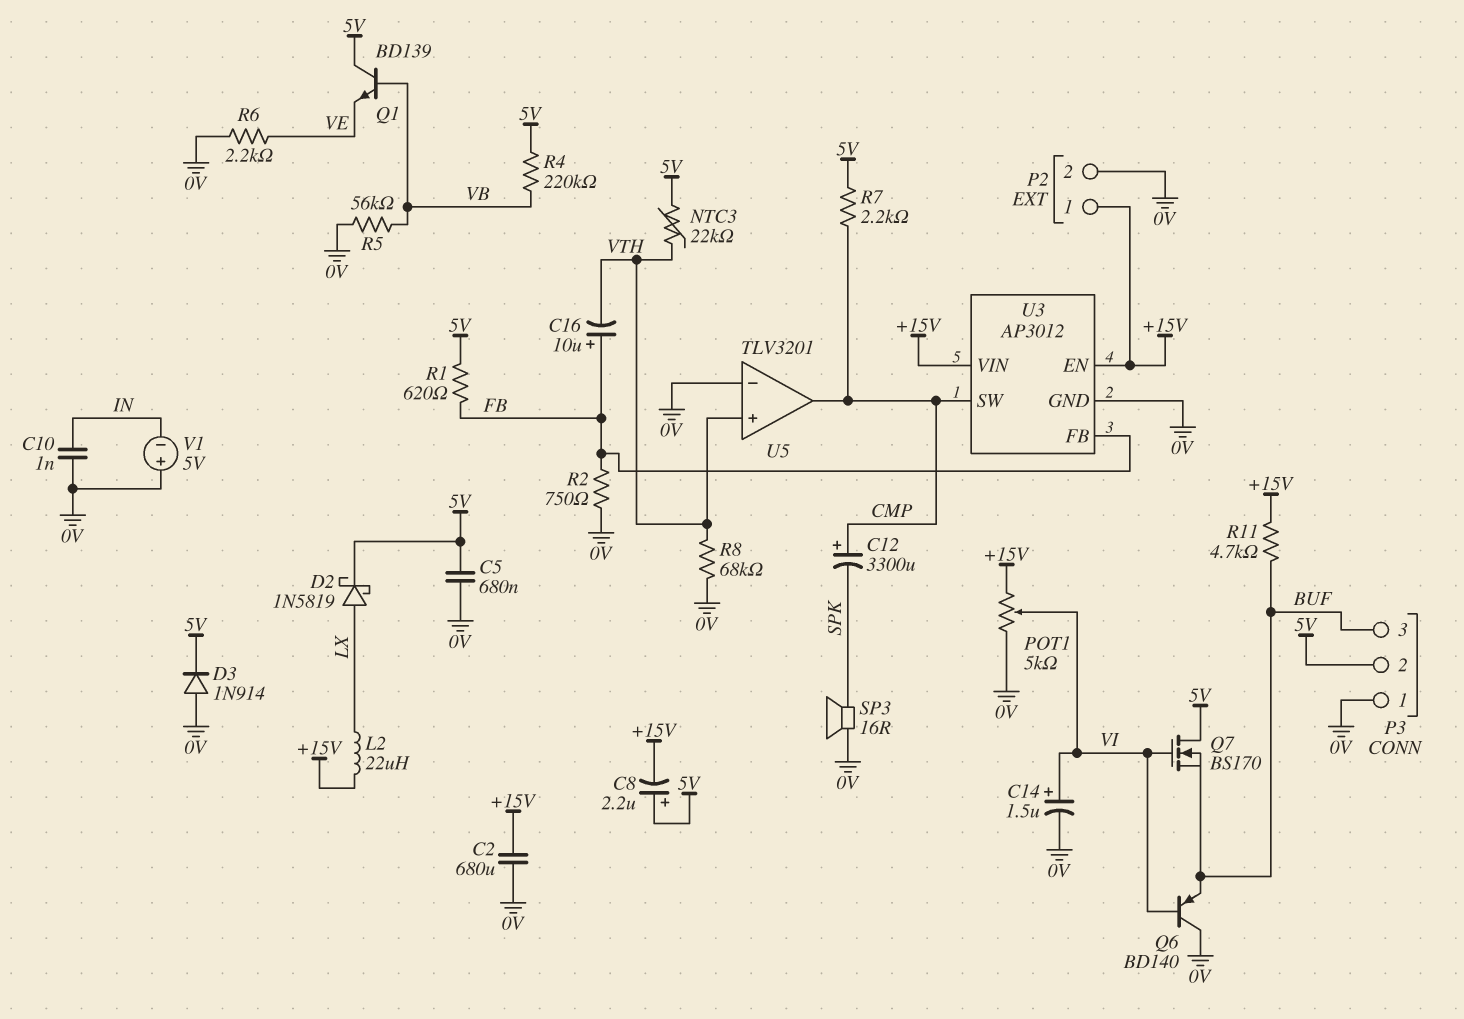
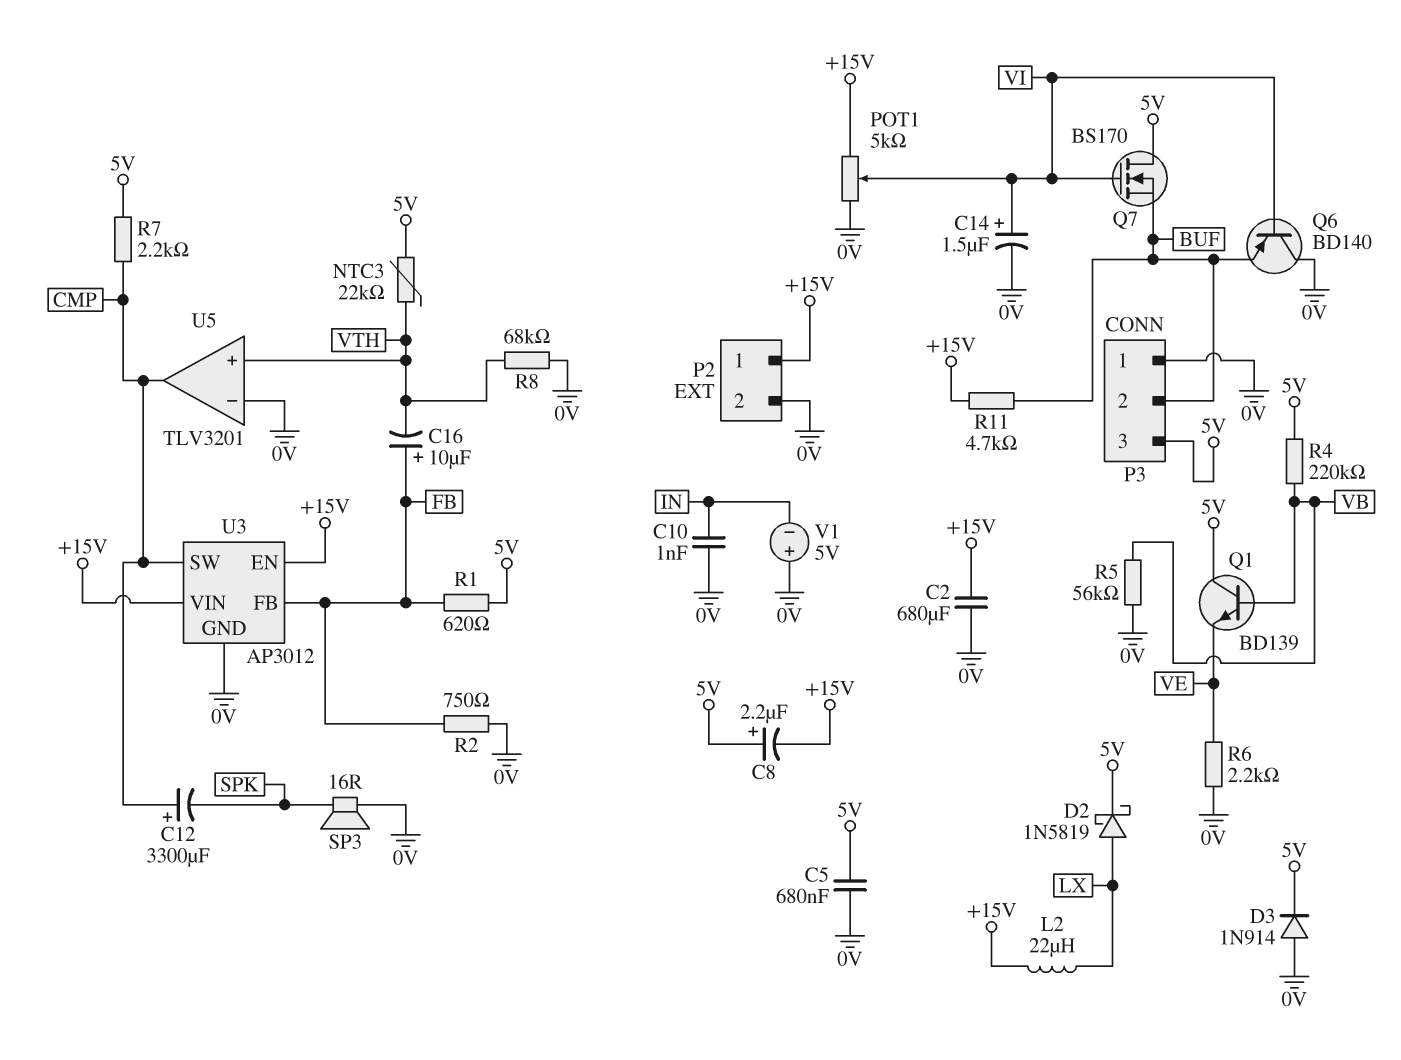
P3 pin 2: 5V -> BUF
P3 pin 3: BUF -> 5V

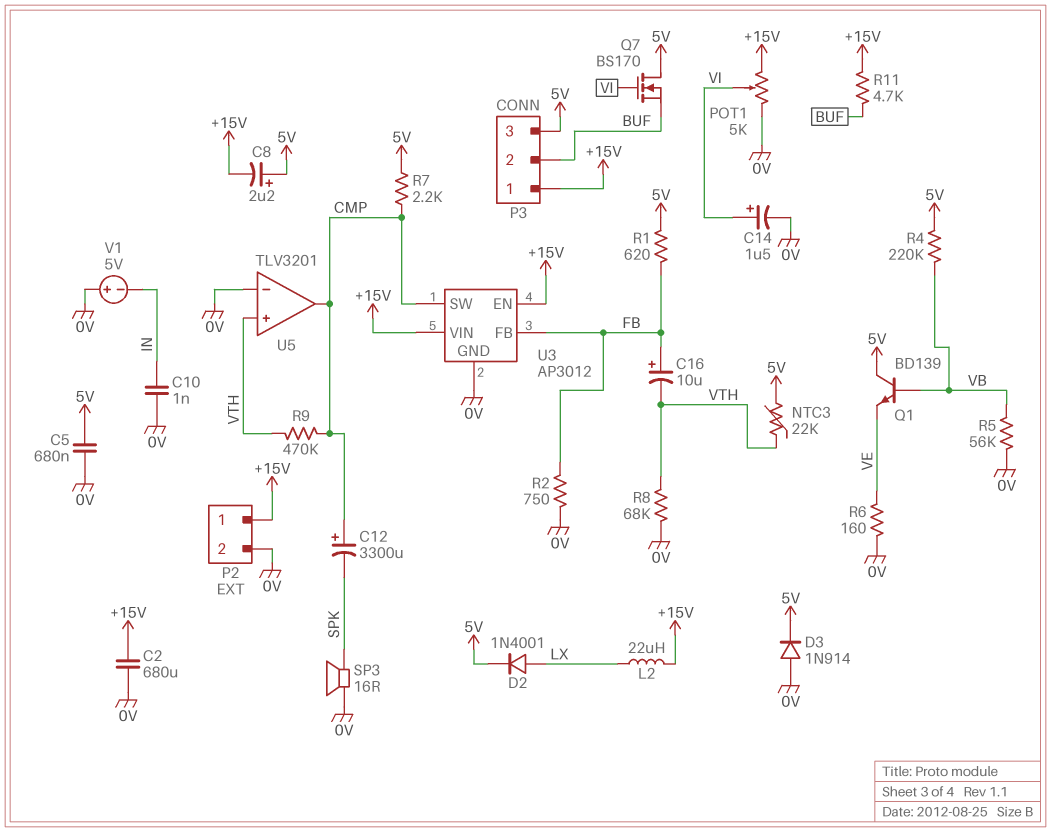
D2: schottky 1N5819 (A LX, K 5V) -> diode 1N4001 (A LX, K 5V)
P3 pin 1: 0V -> +15V
Q6: PNP BD140 (B VI, C 0V, E BUF) -> none
R6: 2.2k (0V, VE) -> 160 (0V, VE)
R9: none -> 470k (CMP, VTH)

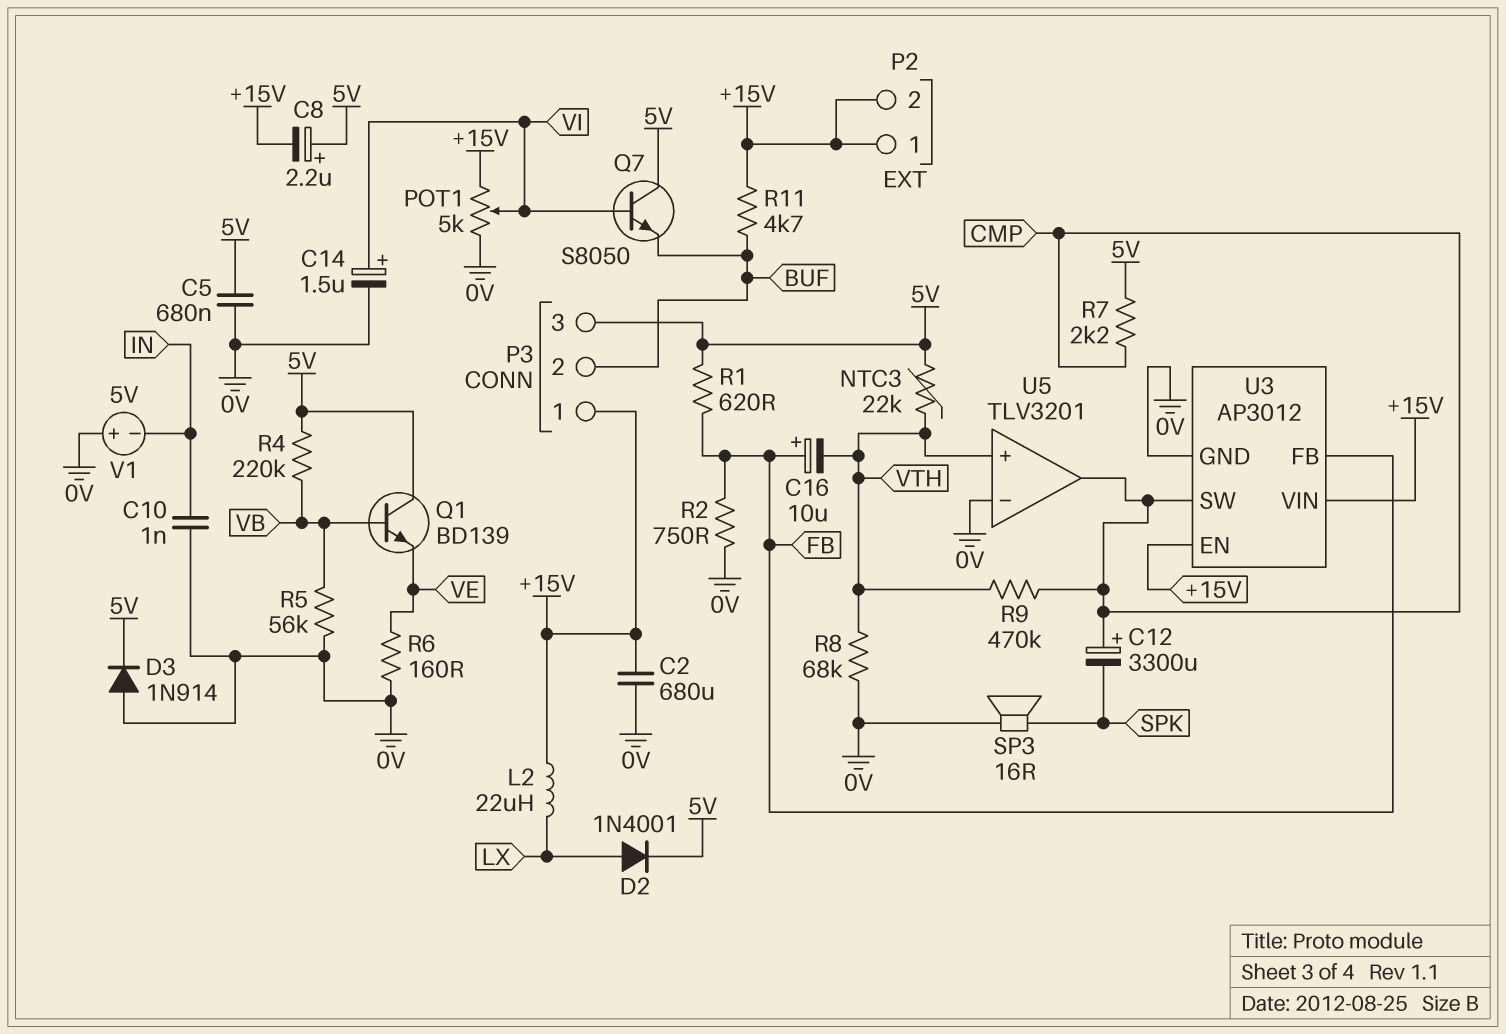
P2 pin 2: 0V -> +15V
Q7: NMOS BS170 (G VI, D 5V, S BUF) -> NPN S8050 (B VI, C 5V, E BUF)

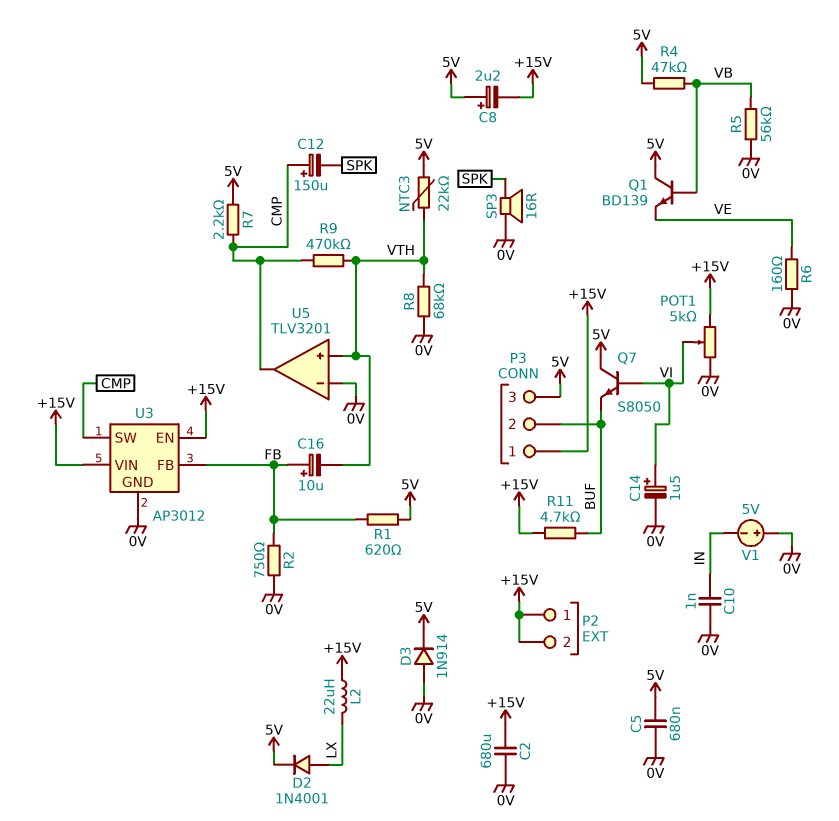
C12: 3300uF (plus CMP, minus SPK) -> 150uF (plus CMP, minus SPK)
R4: 220k (5V, VB) -> 47k (5V, VB)

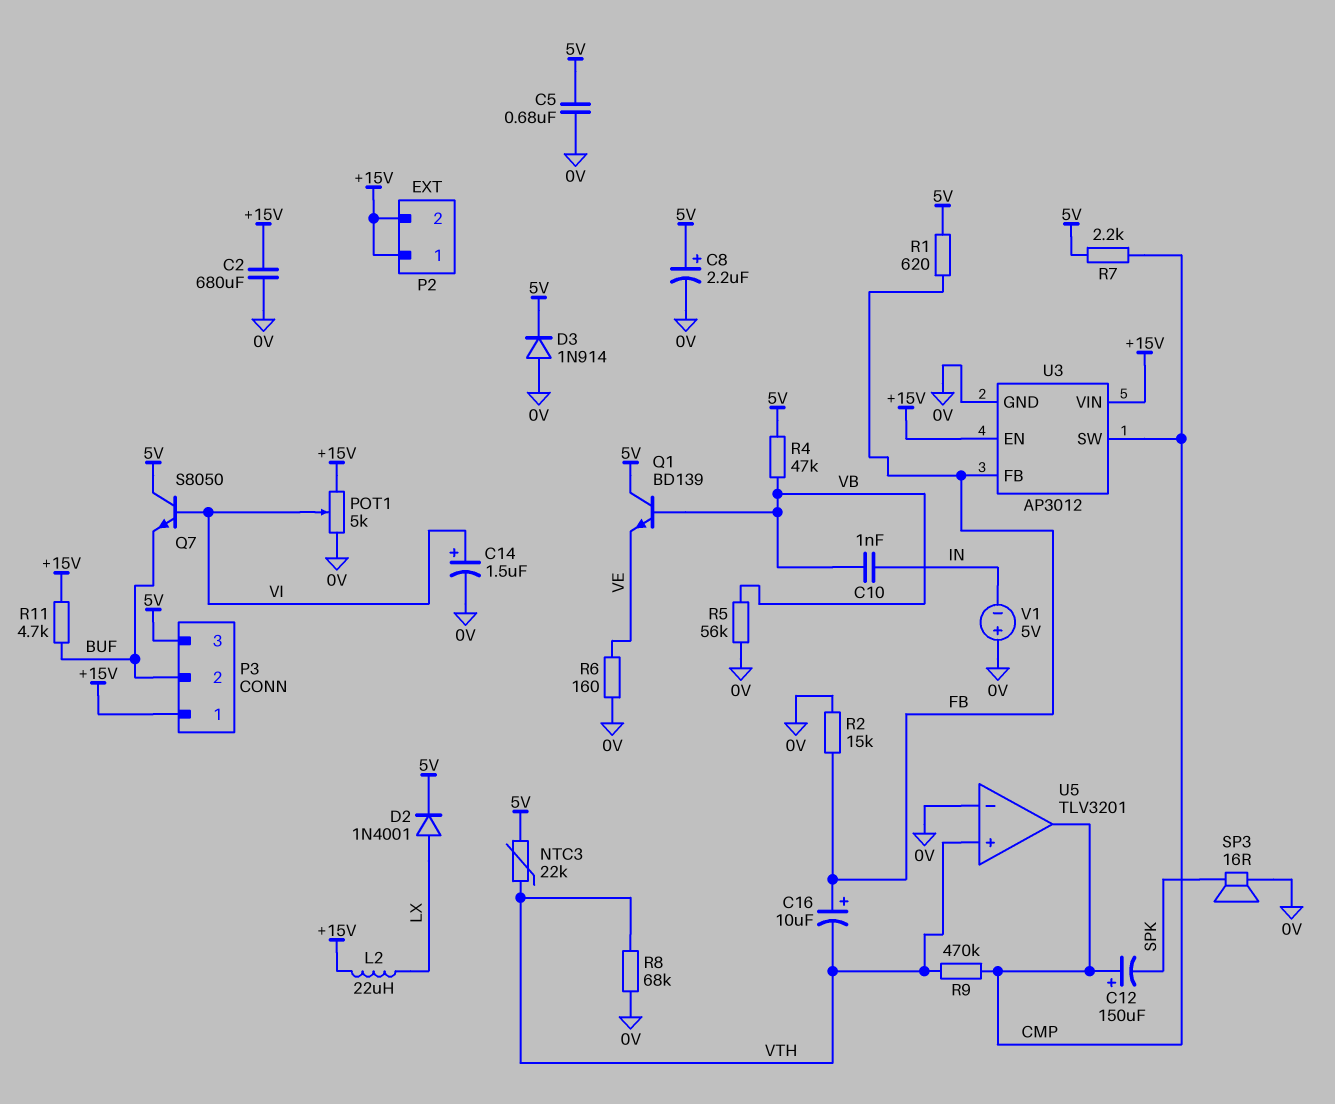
C8: 2.2uF (plus 5V, minus +15V) -> 2.2uF (plus 5V, minus 0V)
C10: 1nF (0V, IN) -> 1nF (IN, VB)
R2: 750 (0V, FB) -> 15k (0V, FB)

